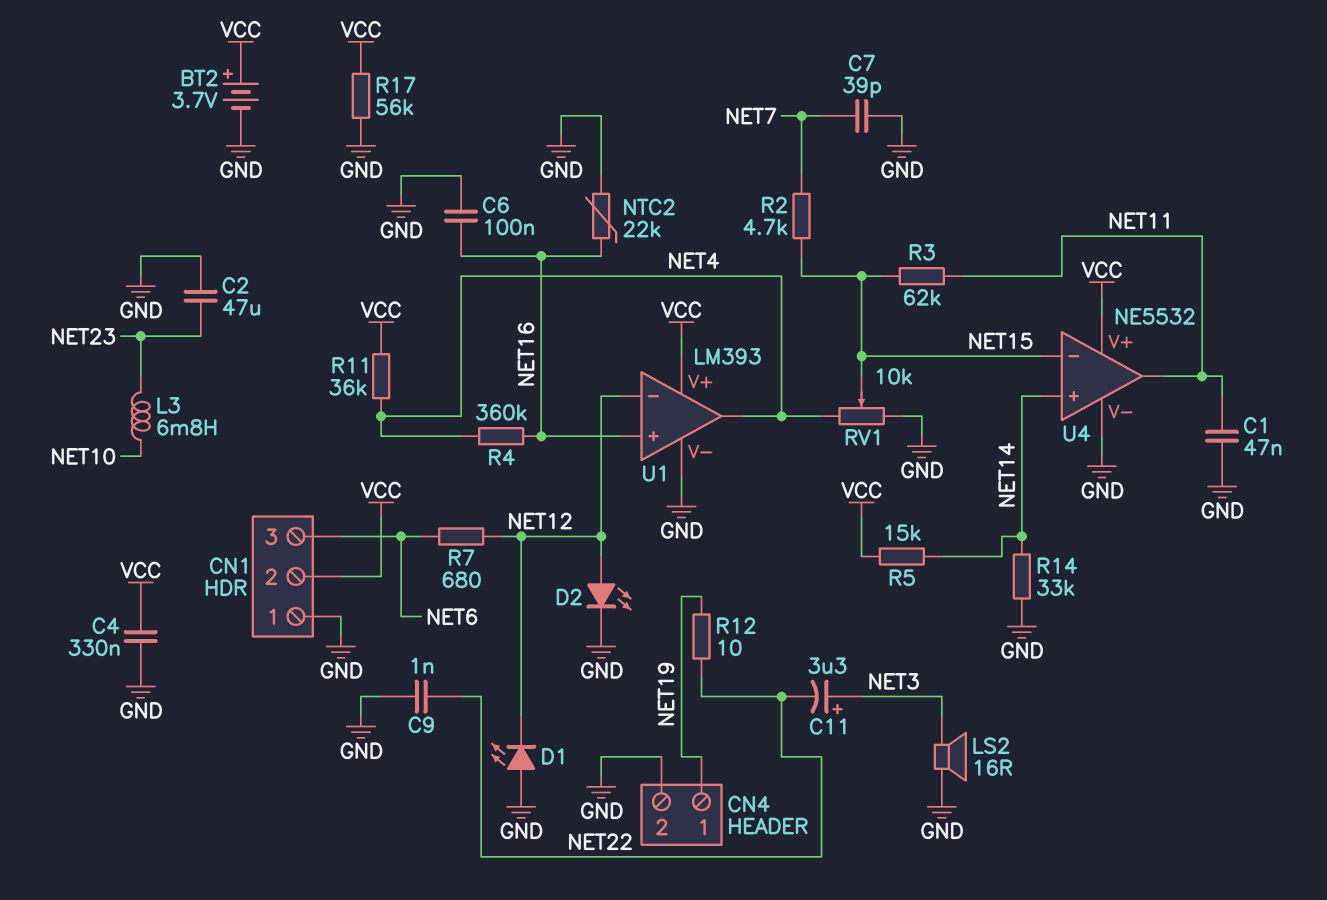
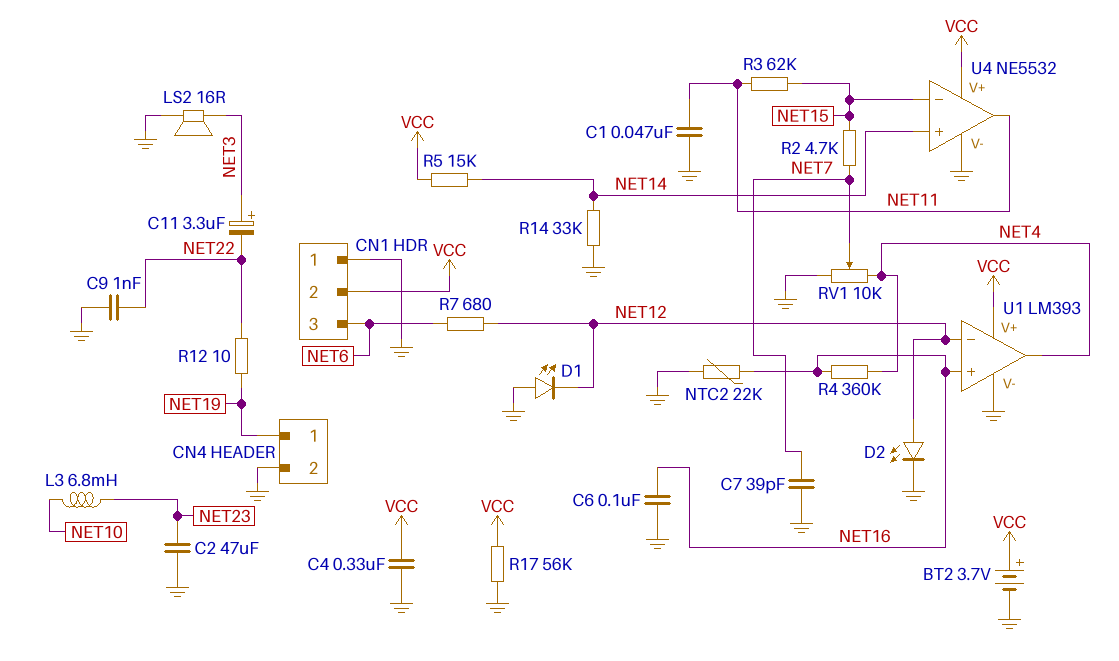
R11: 36k (NET4, VCC) -> none
RV1: 10k (GND, NET4, wiper NET15) -> 10k (GND, NET4, wiper NET7)

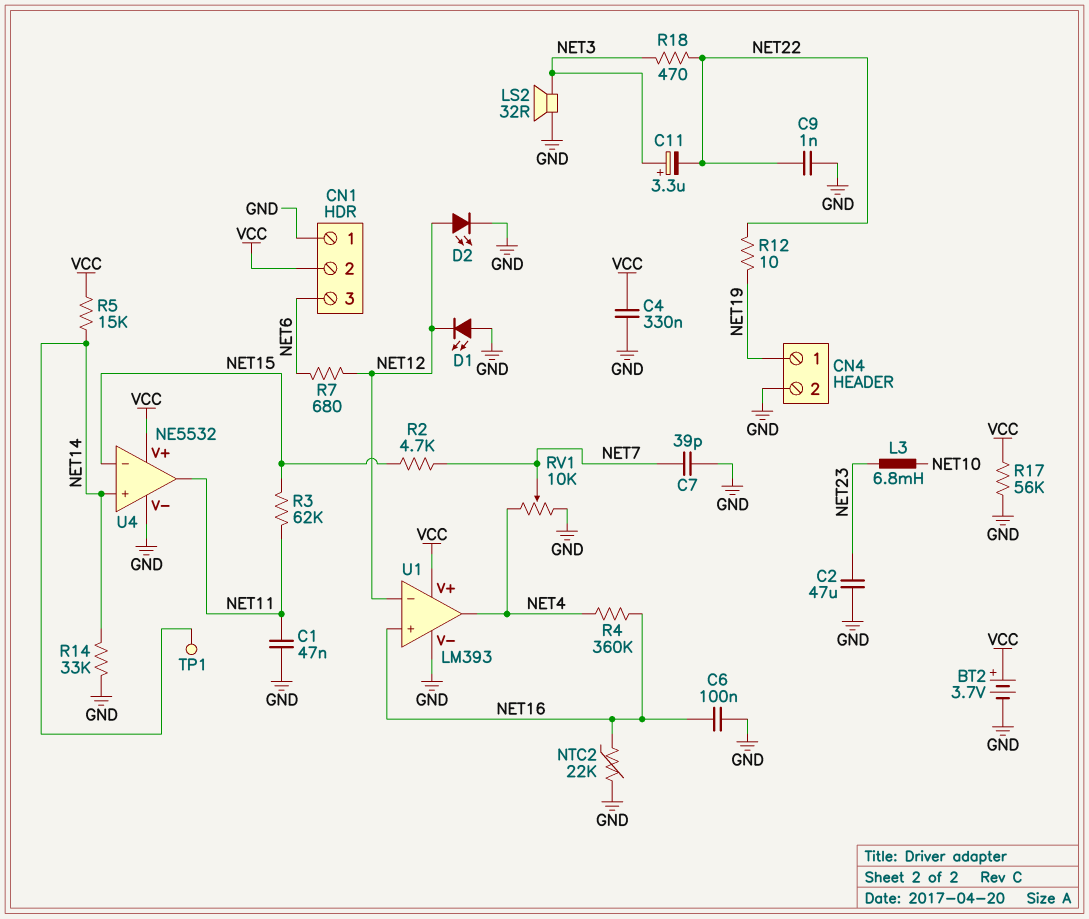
LS2: speaker 16R (GND, NET3) -> speaker 32R (GND, NET3)
R18: none -> 470 (NET3, NET22)
TP1: none -> test point (NET14)

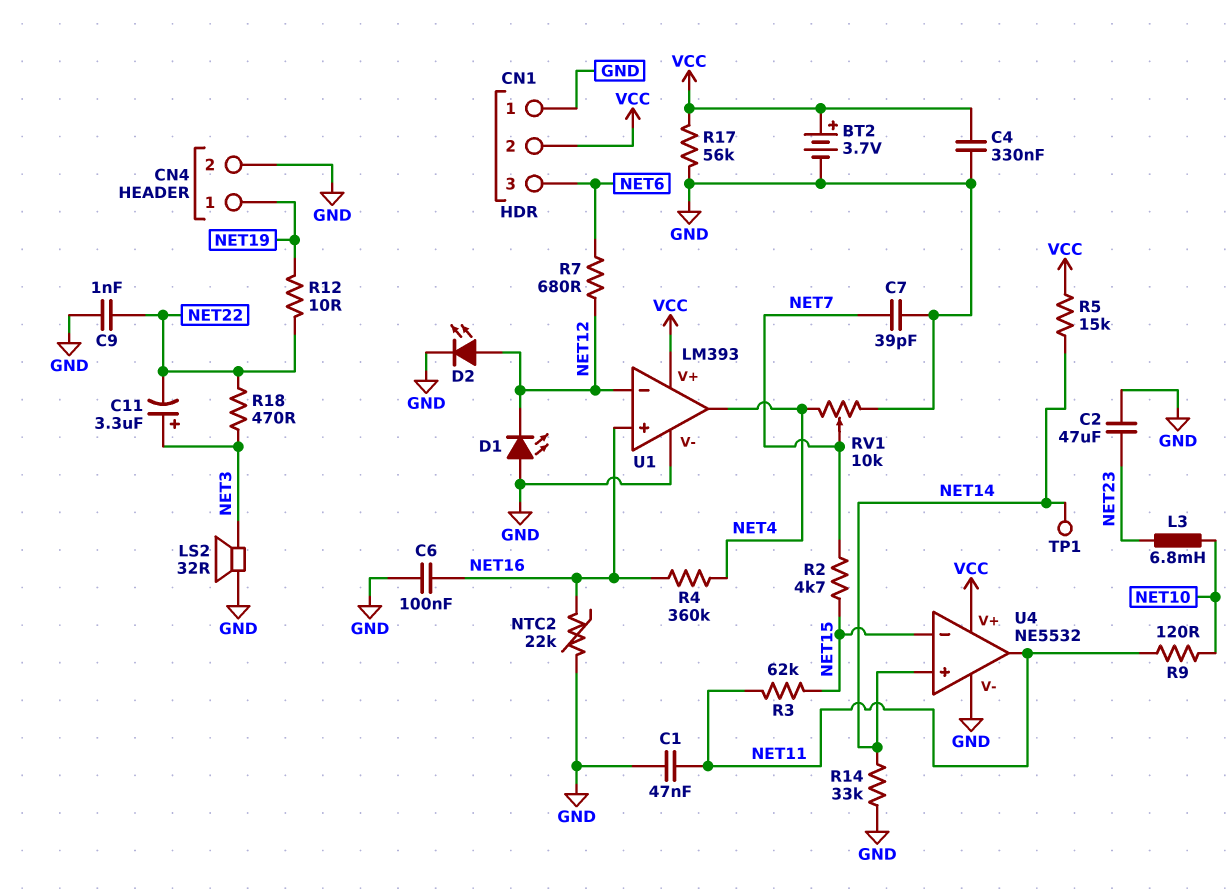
R9: none -> 120 (NET10, NET11)

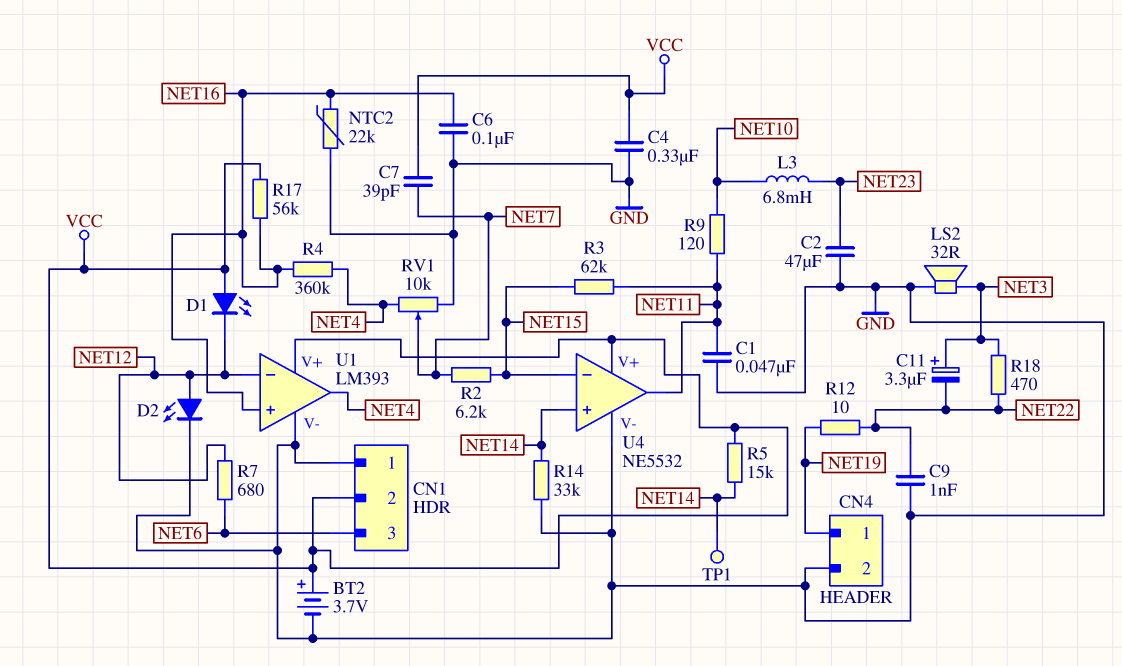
C7: 39pF (GND, NET7) -> 39pF (NET7, VCC)
D1: LED (A GND, K NET12) -> LED (A VCC, K NET12)
R2: 4.7k (NET7, NET15) -> 6.2k (NET7, NET15)
R17: 56k (GND, VCC) -> 56k (NET16, VCC)

